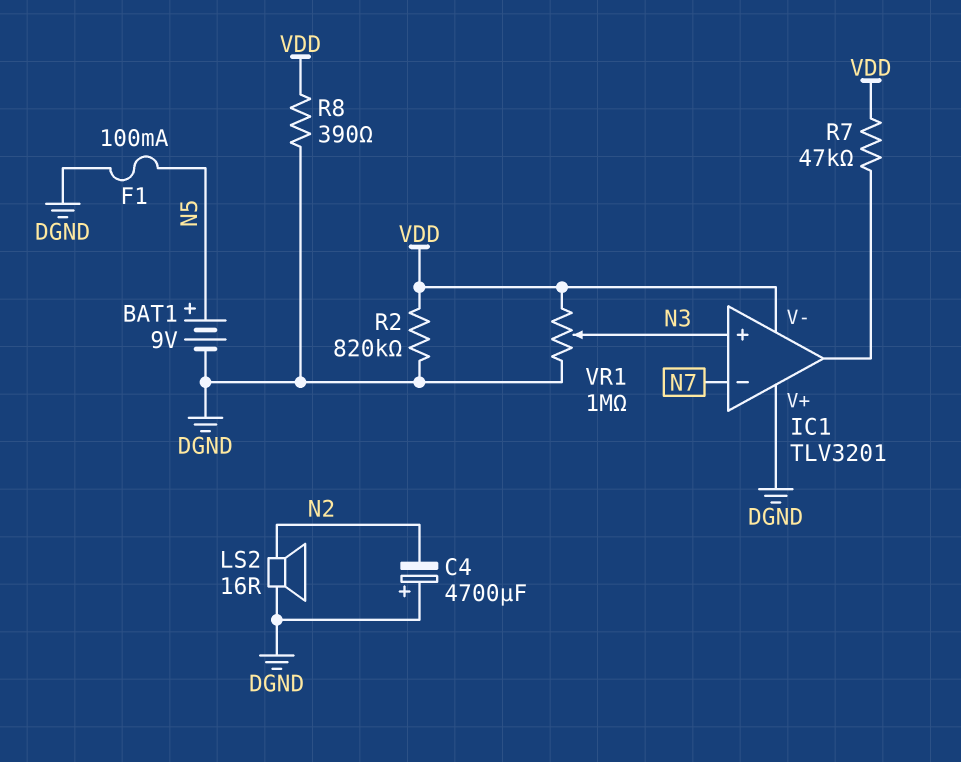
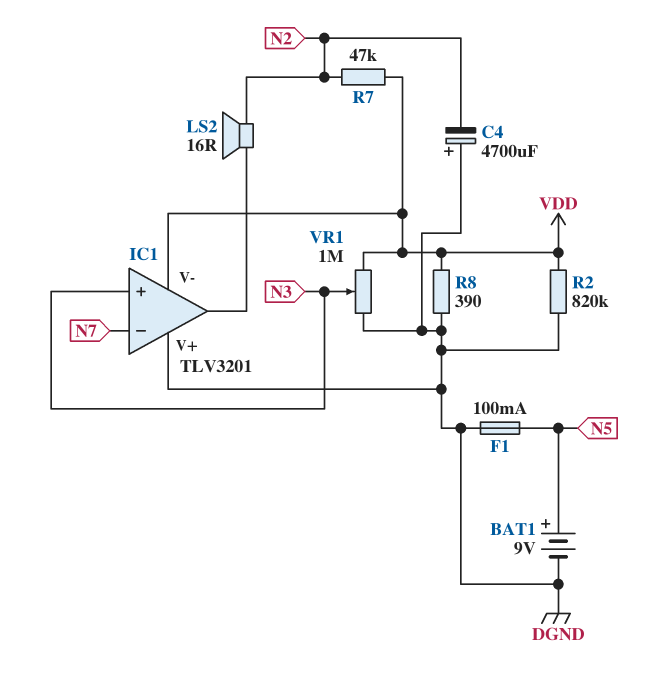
LS2: speaker 16R (DGND, N2) -> speaker 16R (IC1/out, N2)
R7: 47k (IC1/out, VDD) -> 47k (N2, VDD)

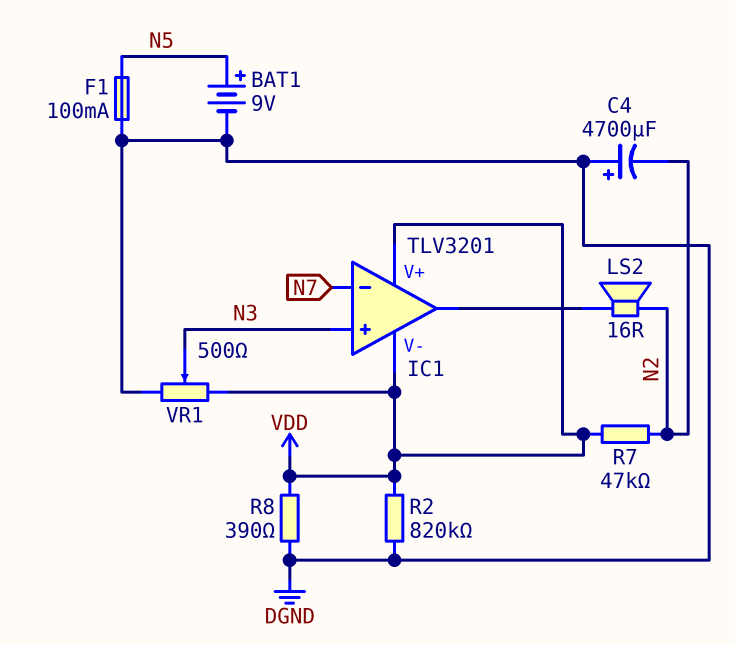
IC1 pin V+: DGND -> VDD
VR1: 1M (DGND, VDD, wiper N3) -> 500 (DGND, VDD, wiper N3)

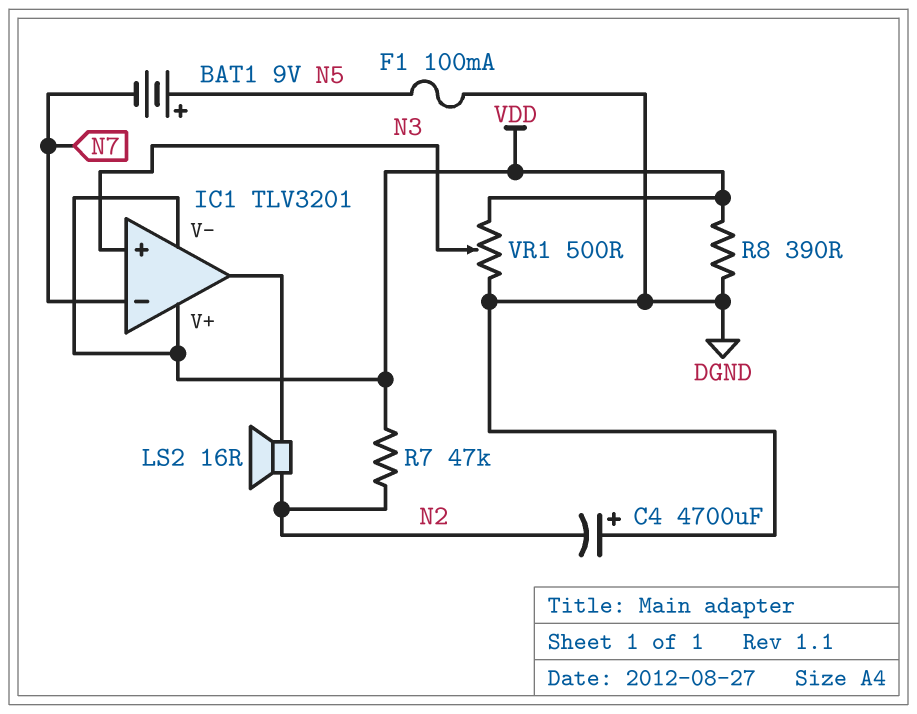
BAT1: 9V (plus N5, minus DGND) -> 9V (plus N5, minus N7)
R2: 820k (DGND, VDD) -> none

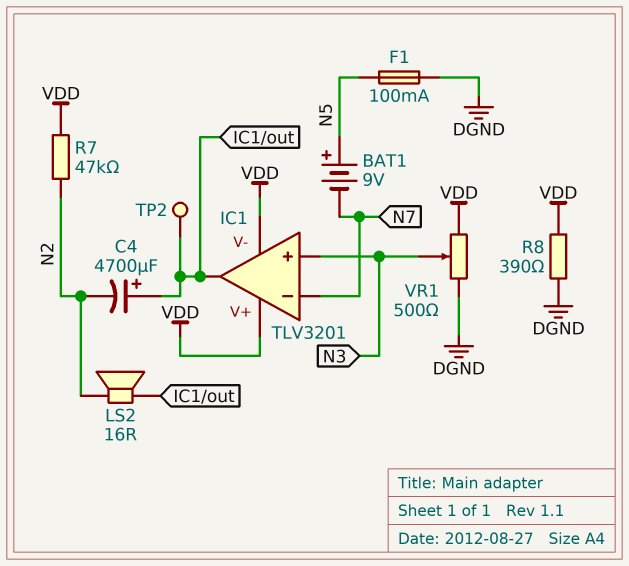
C4: 4700uF (plus DGND, minus N2) -> 4700uF (plus IC1/out, minus N2)
TP2: none -> test point (IC1/out)

